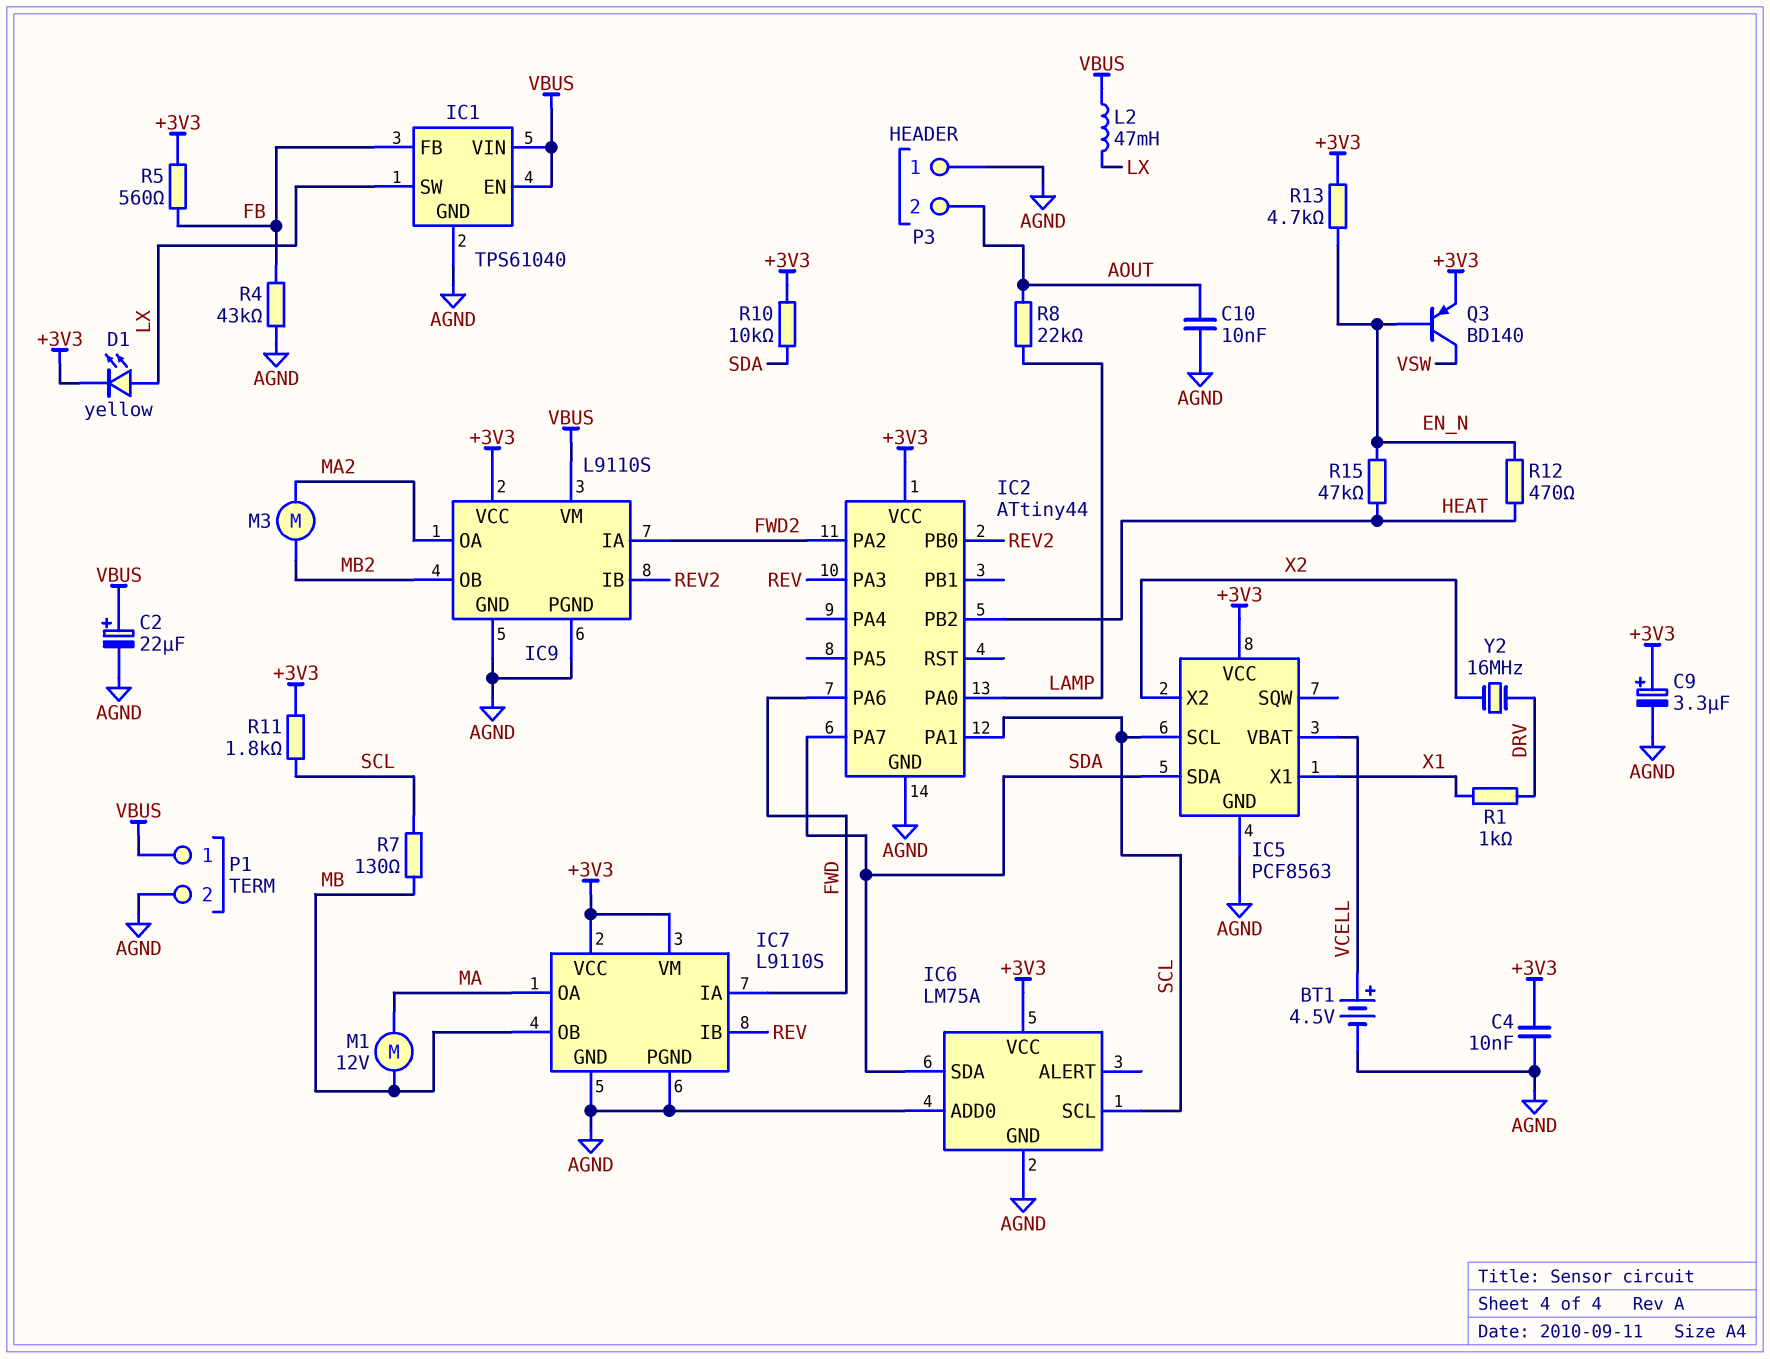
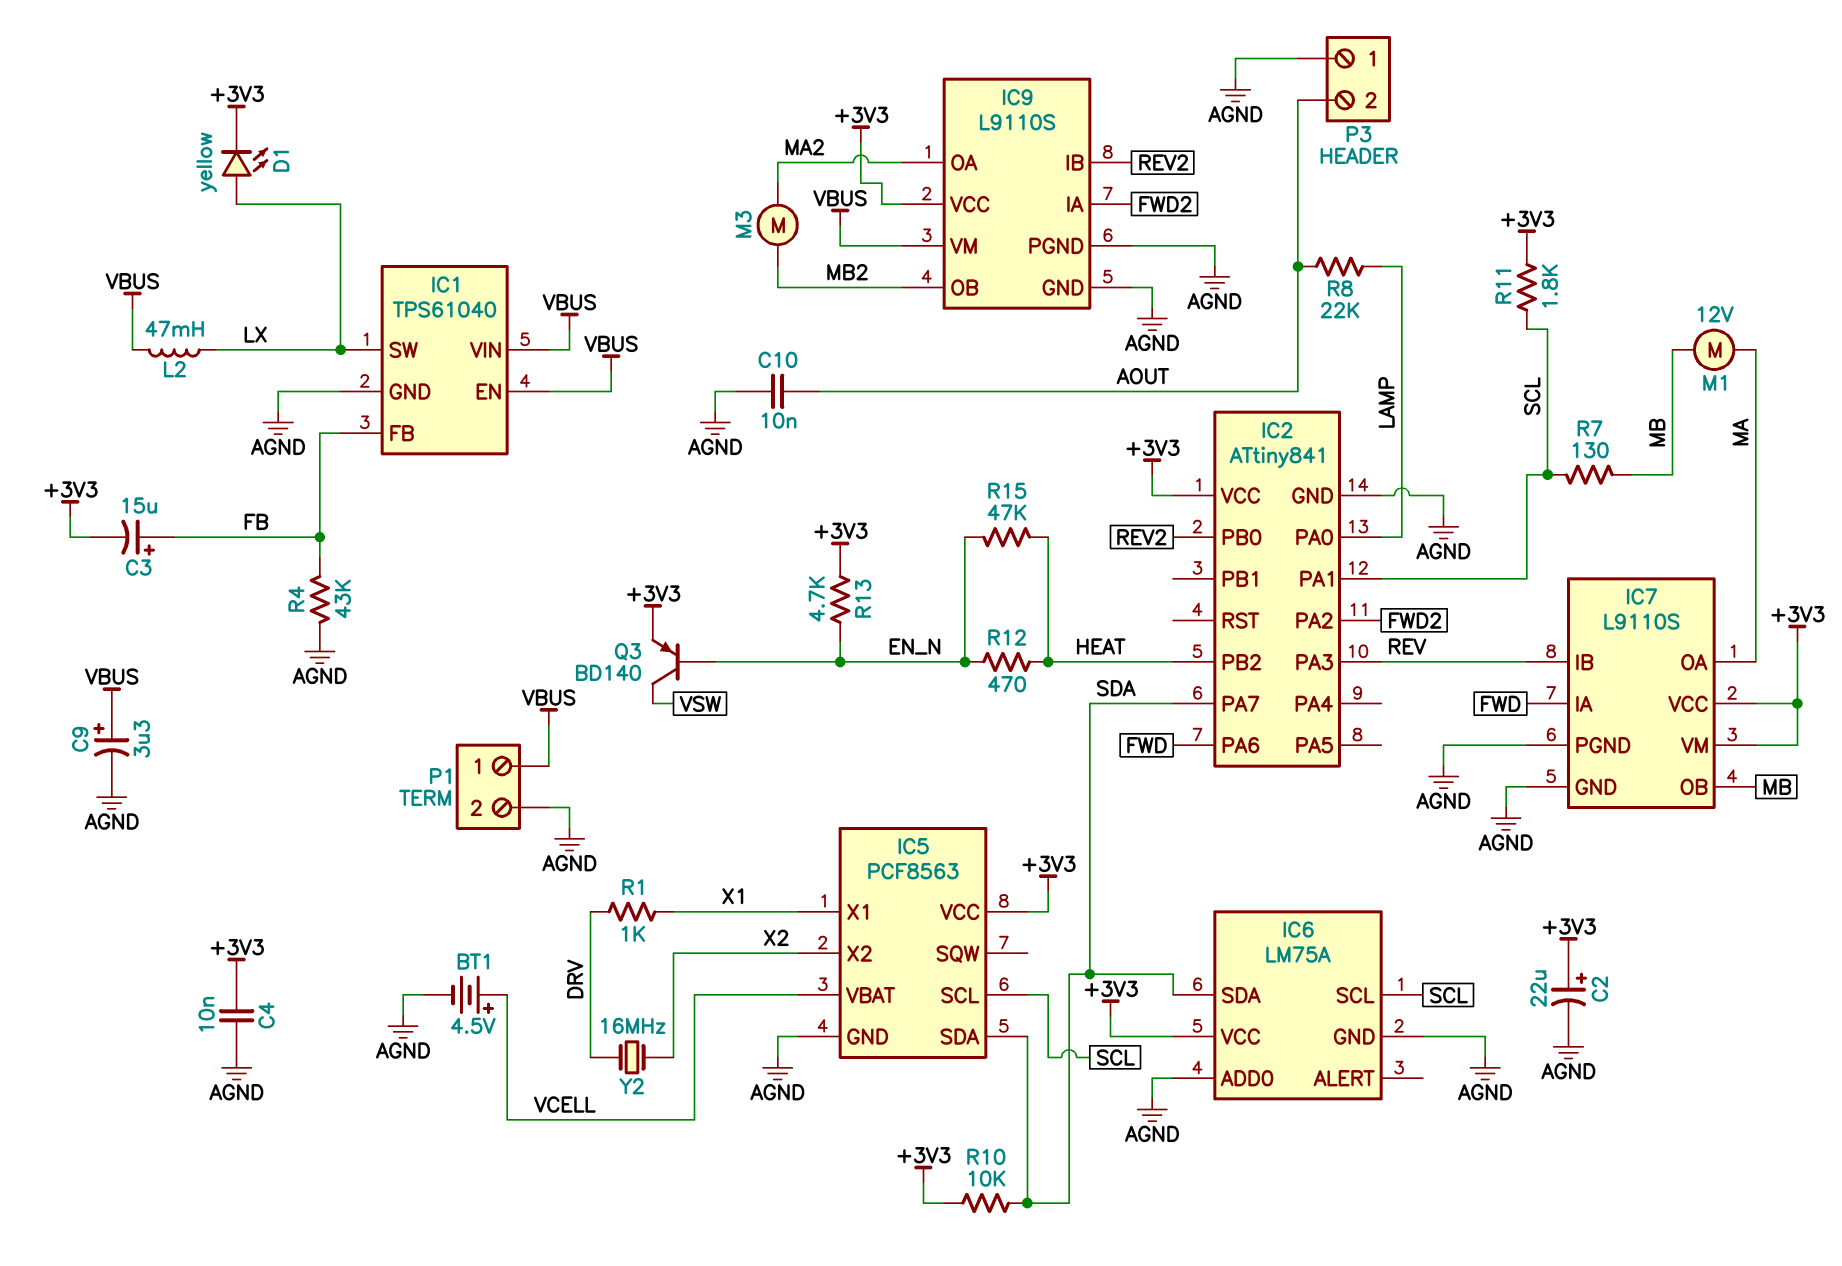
C2: 22uF (plus VBUS, minus AGND) -> 22uF (plus +3V3, minus AGND)
C3: none -> 15uF (plus FB, minus +3V3)
C9: 3.3uF (plus +3V3, minus AGND) -> 3.3uF (plus VBUS, minus AGND)
IC2: ATtiny44 -> ATtiny841
R5: 560 (+3V3, FB) -> none

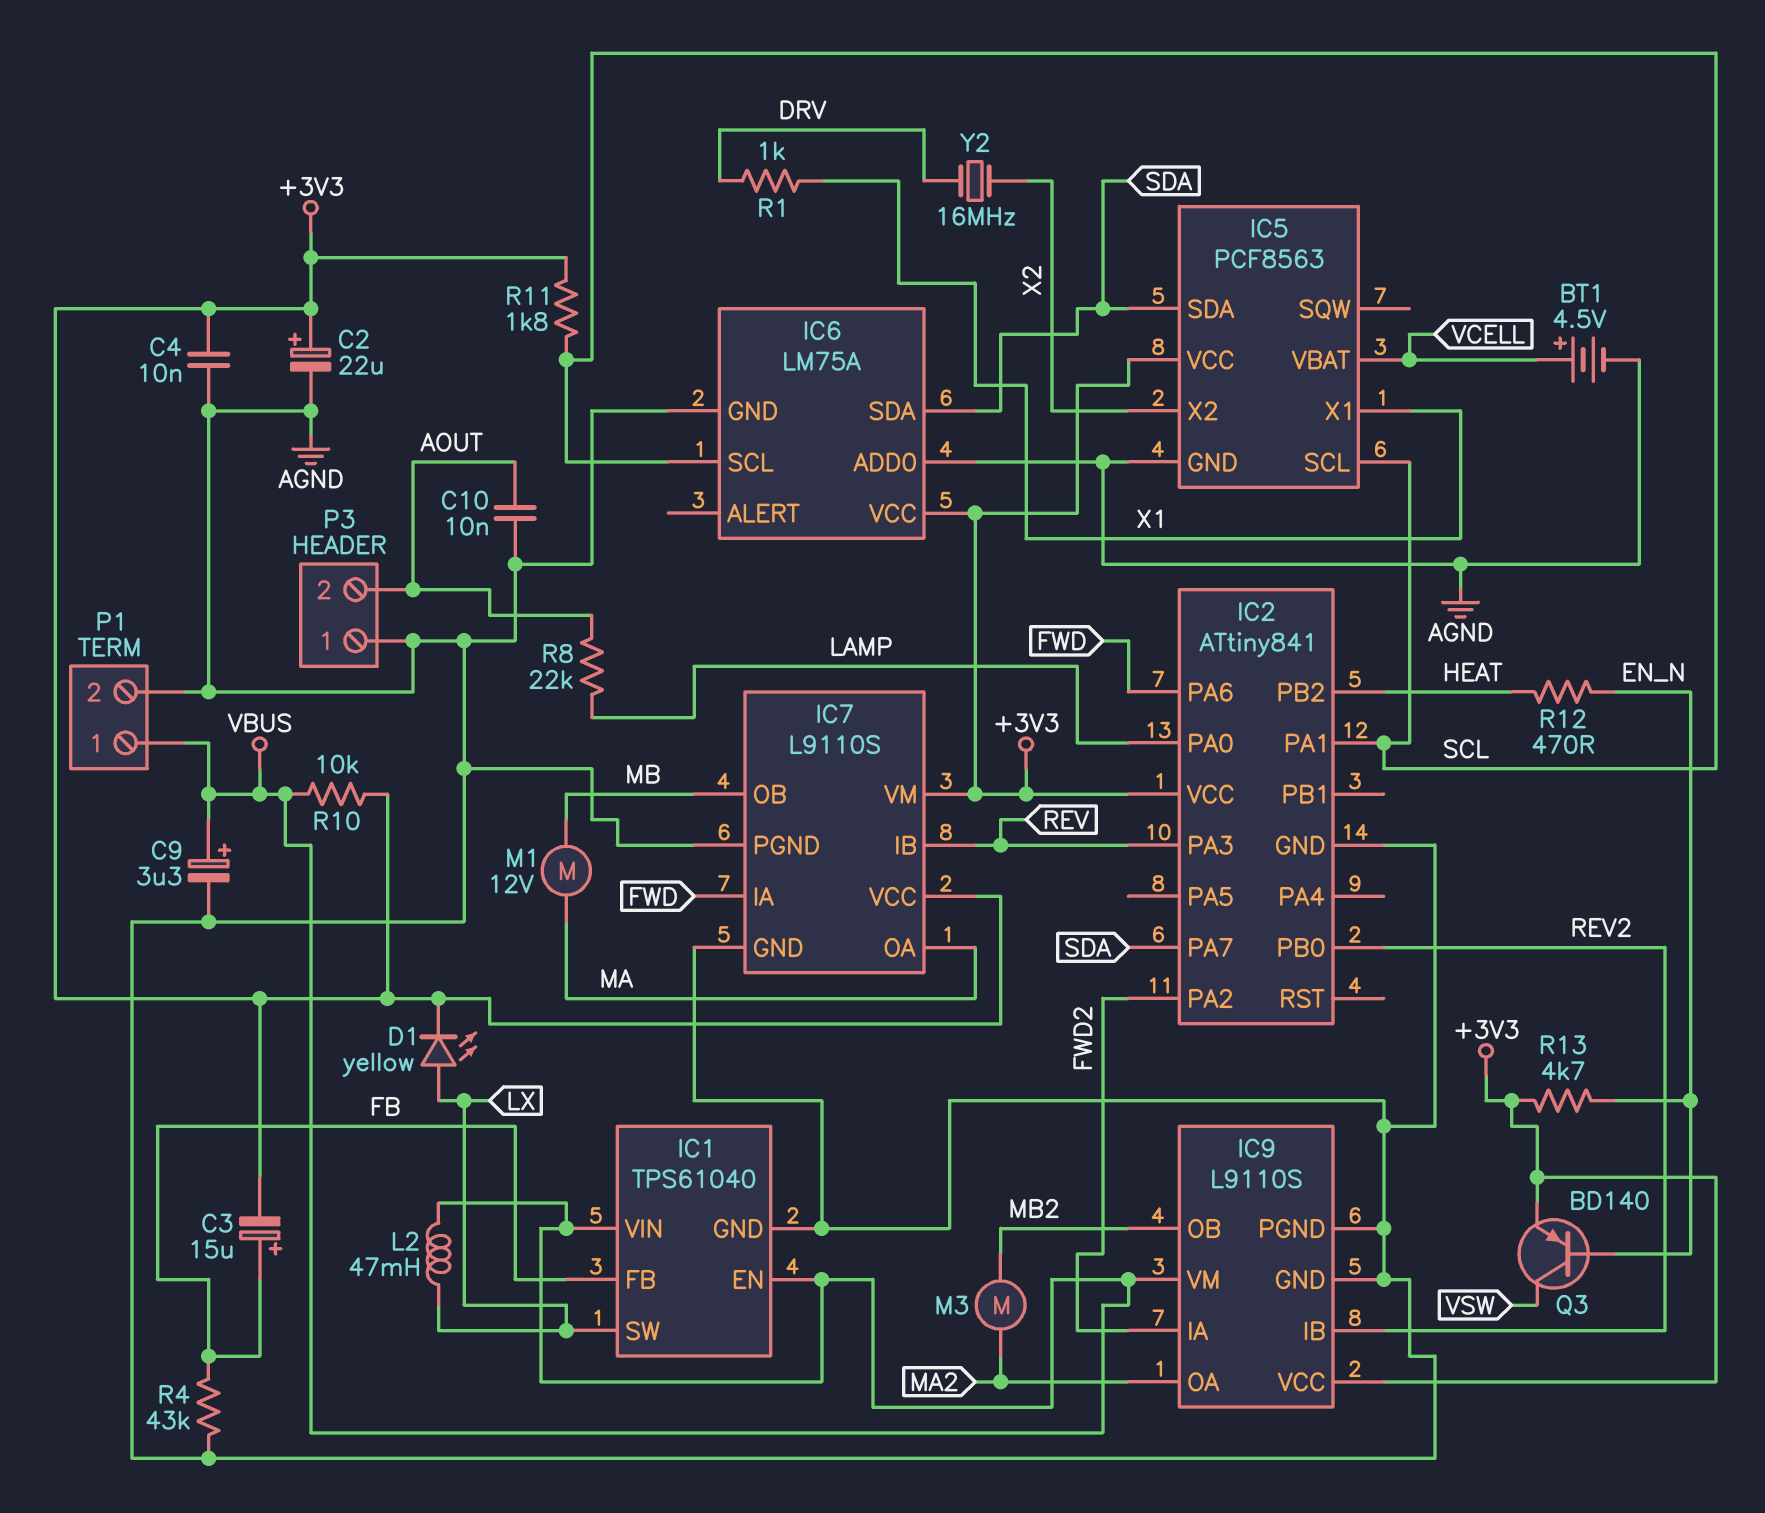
R7: 130 (MB, SCL) -> none
R10: 10k (+3V3, SDA) -> 10k (+3V3, VBUS)
R15: 47k (EN_N, HEAT) -> none

